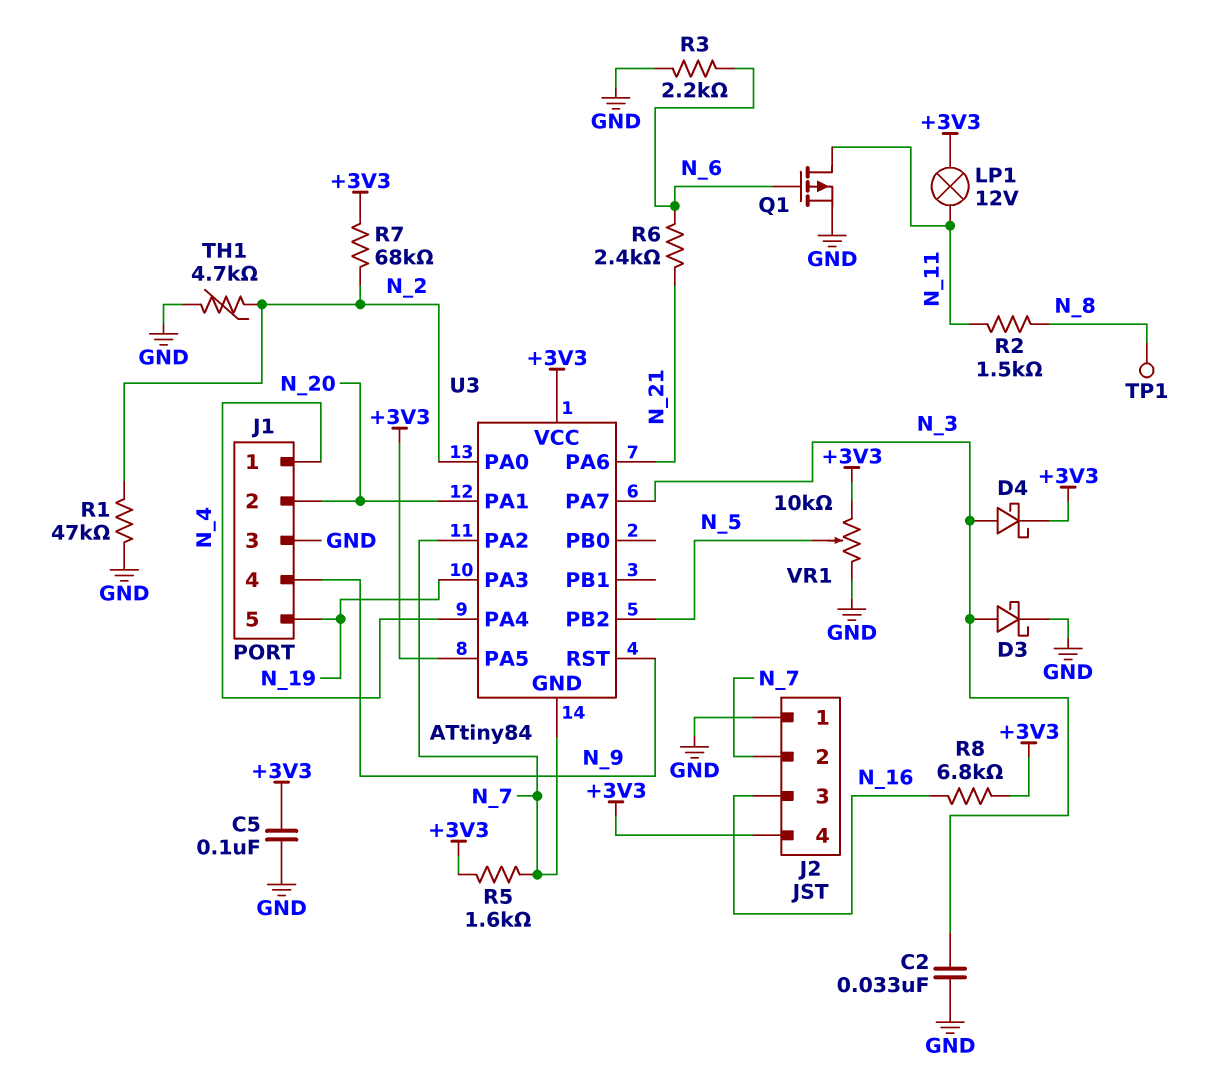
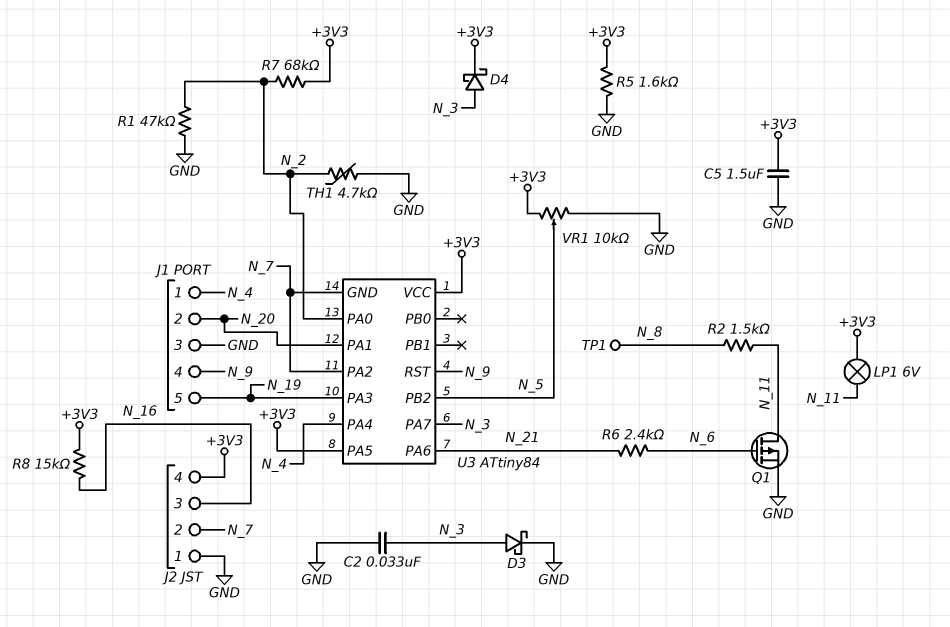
C5: 100nF (+3V3, GND) -> 1.5uF (+3V3, GND)
LP1: lamp 12V (+3V3, N_11) -> lamp 6V (+3V3, N_11)
R3: 2.2k (GND, N_6) -> none
R5: 1.6k (+3V3, N_7) -> 1.6k (+3V3, GND)
R8: 6.8k (+3V3, N_16) -> 15k (+3V3, N_16)

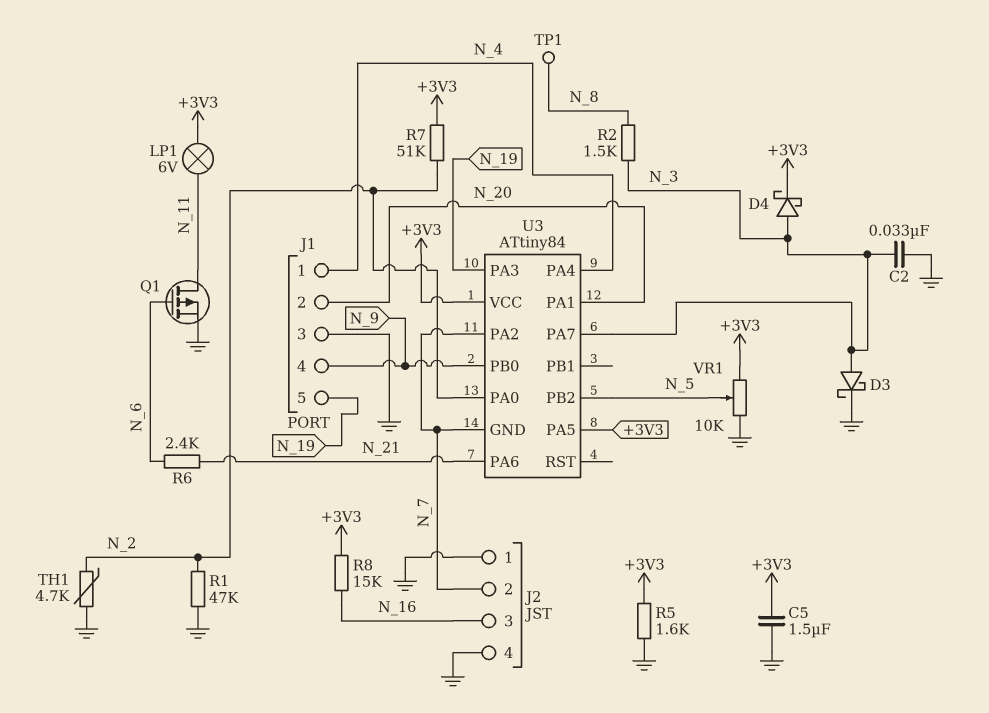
J2 pin 4: +3V3 -> GND
R2: 1.5k (N_8, N_11) -> 1.5k (N_3, N_8)
R7: 68k (+3V3, N_2) -> 51k (+3V3, N_2)
U3 pin PB0: none -> N_9
U3 pin RST: N_9 -> none

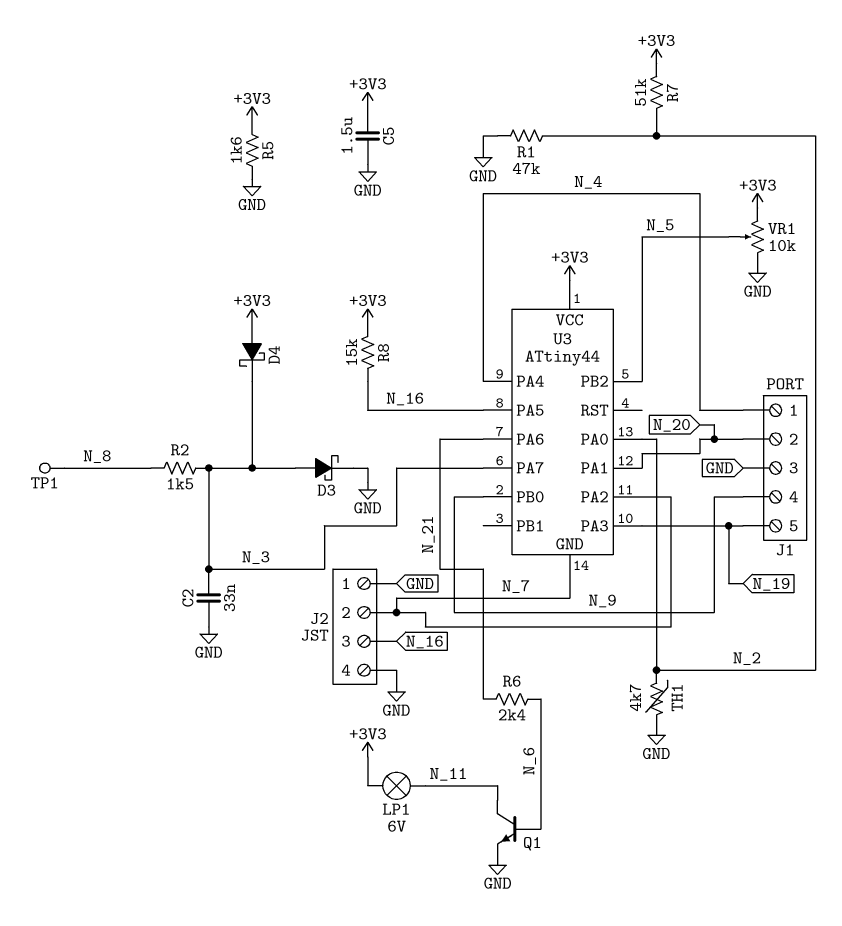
D4: schottky (A N_3, K +3V3) -> schottky (A +3V3, K N_3)
Q1: PMOS (G N_6, D N_11, S GND) -> NPN (B N_6, C N_11, E GND)
U3: ATtiny84 -> ATtiny44
U3 pin PA5: +3V3 -> N_16

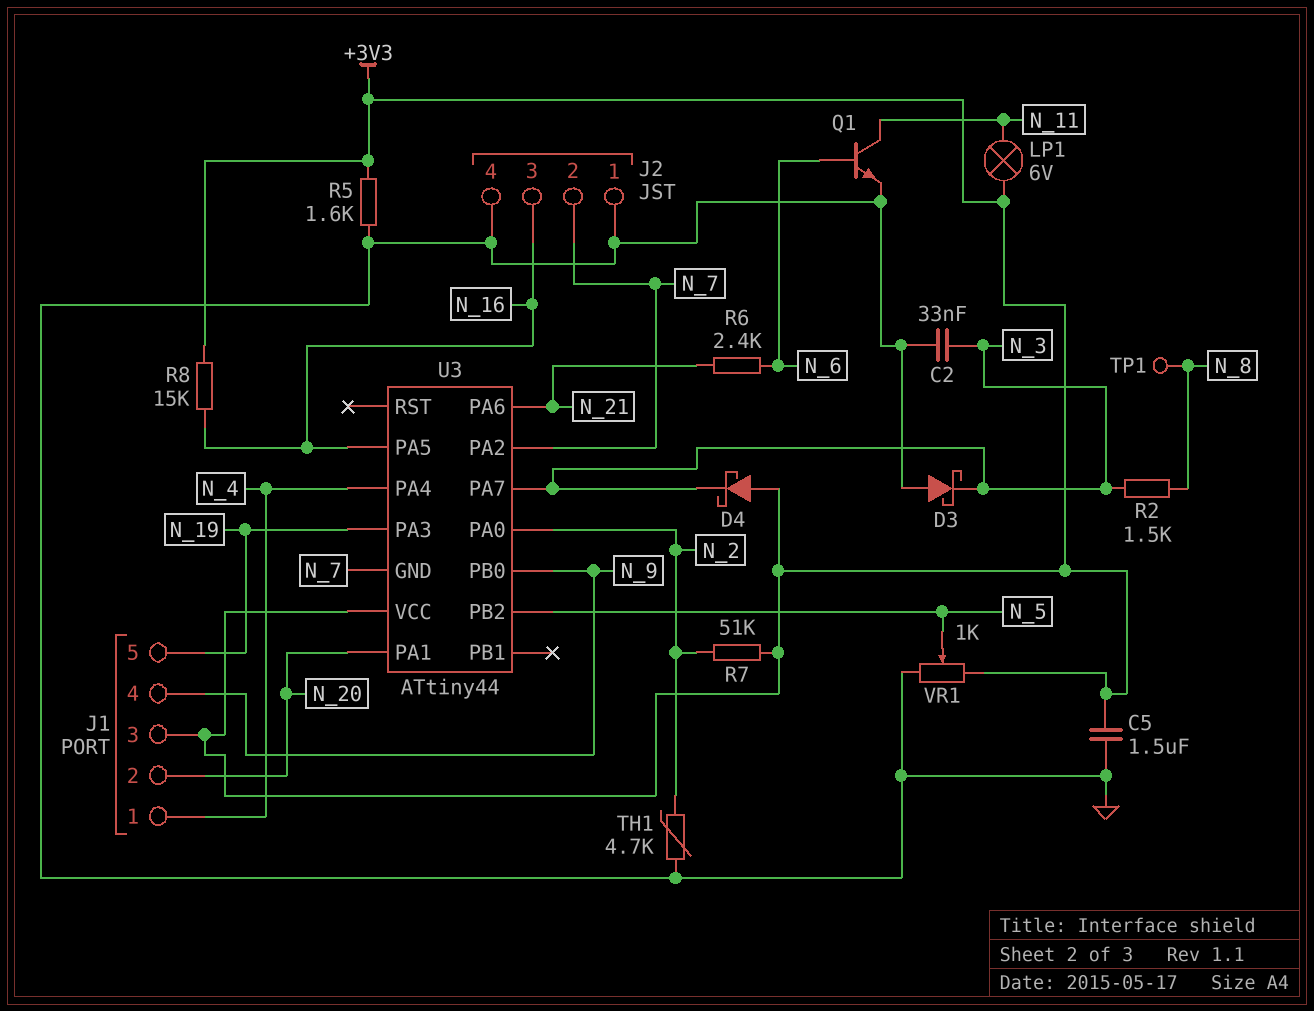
D3: schottky (A N_3, K GND) -> schottky (A GND, K N_3)
J1 pin 3: GND -> +3V3
R1: 47k (GND, N_2) -> none
VR1: 10k (+3V3, GND, wiper N_5) -> 1k (+3V3, GND, wiper N_5)

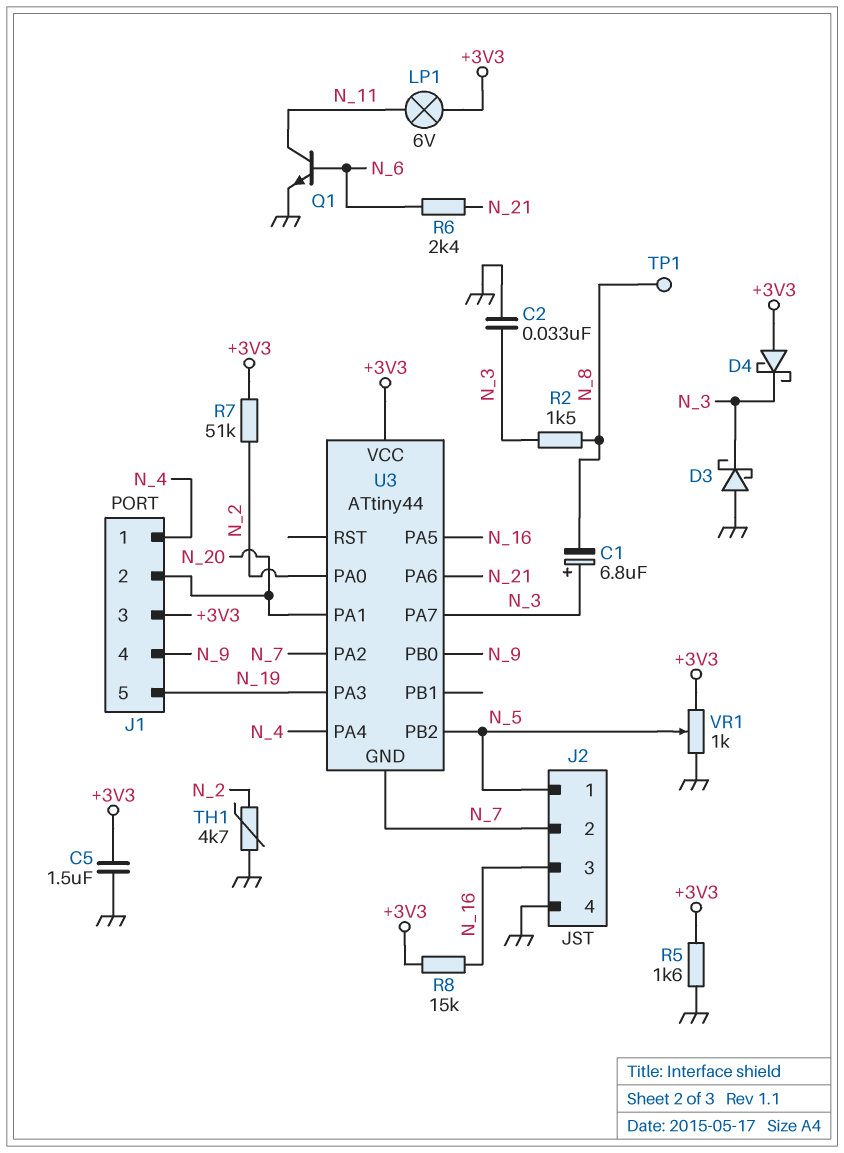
C1: none -> 6.8uF (plus N_3, minus N_8)
J2 pin 1: GND -> N_5

